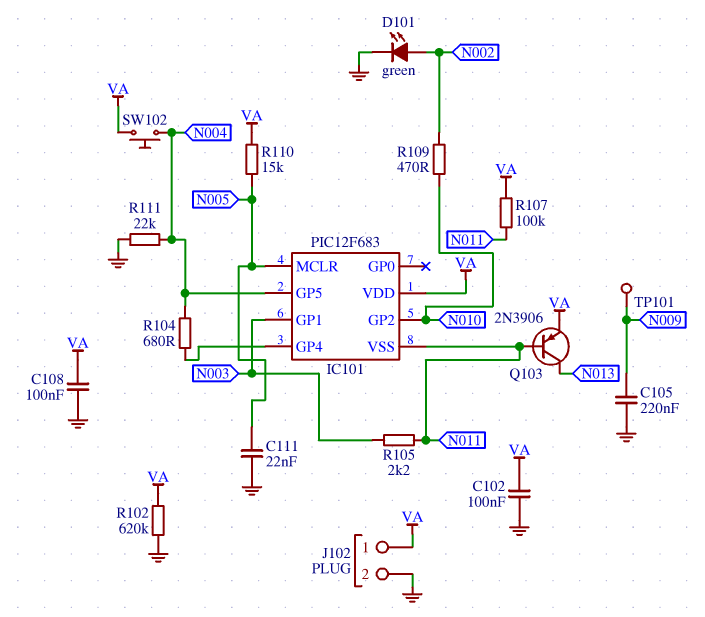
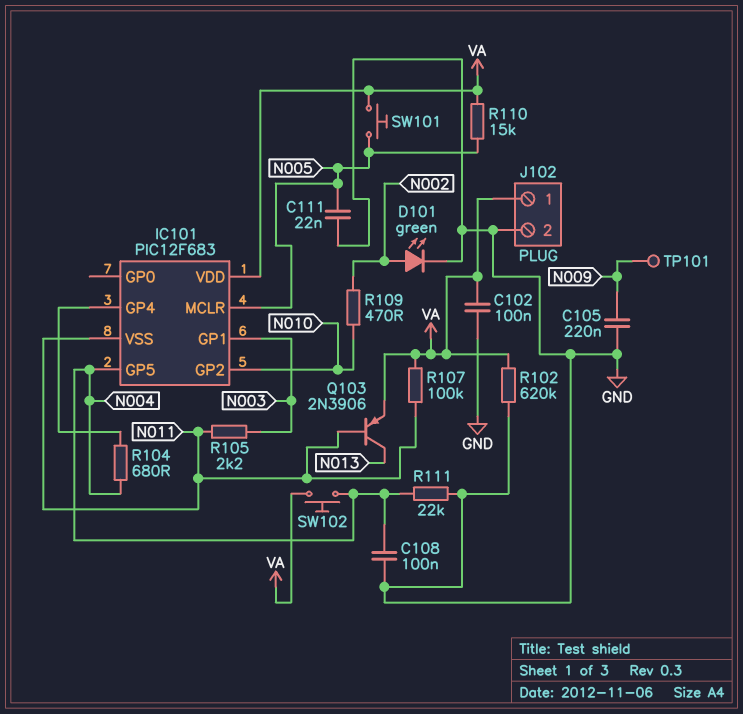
C108: 100nF (GND, VA) -> 100nF (GND, N004)
SW101: none -> button (N005, VA)

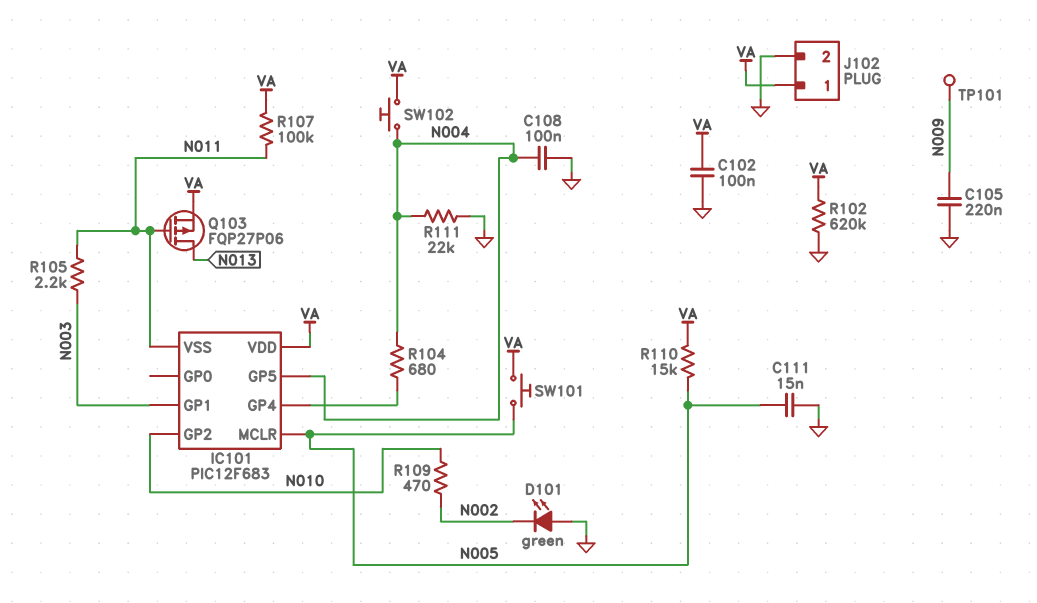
C111: 22nF (GND, N005) -> 15nF (GND, N005)
D101: LED green (A N002, K GND) -> LED green (A GND, K N002)
Q103: PNP 2N3906 (B N011, C N013, E VA) -> PMOS FQP27P06 (G N011, D N013, S VA)

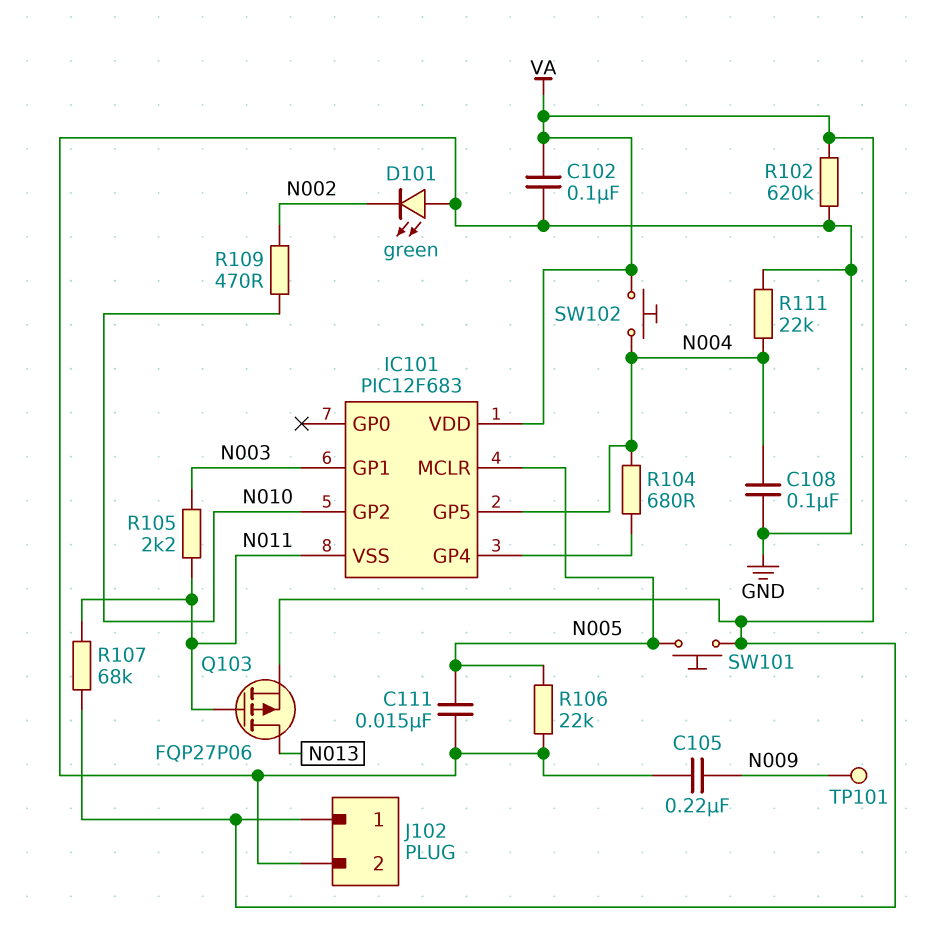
R106: none -> 22k (GND, N005)
R107: 100k (N011, VA) -> 68k (N011, VA)
R110: 15k (N005, VA) -> none

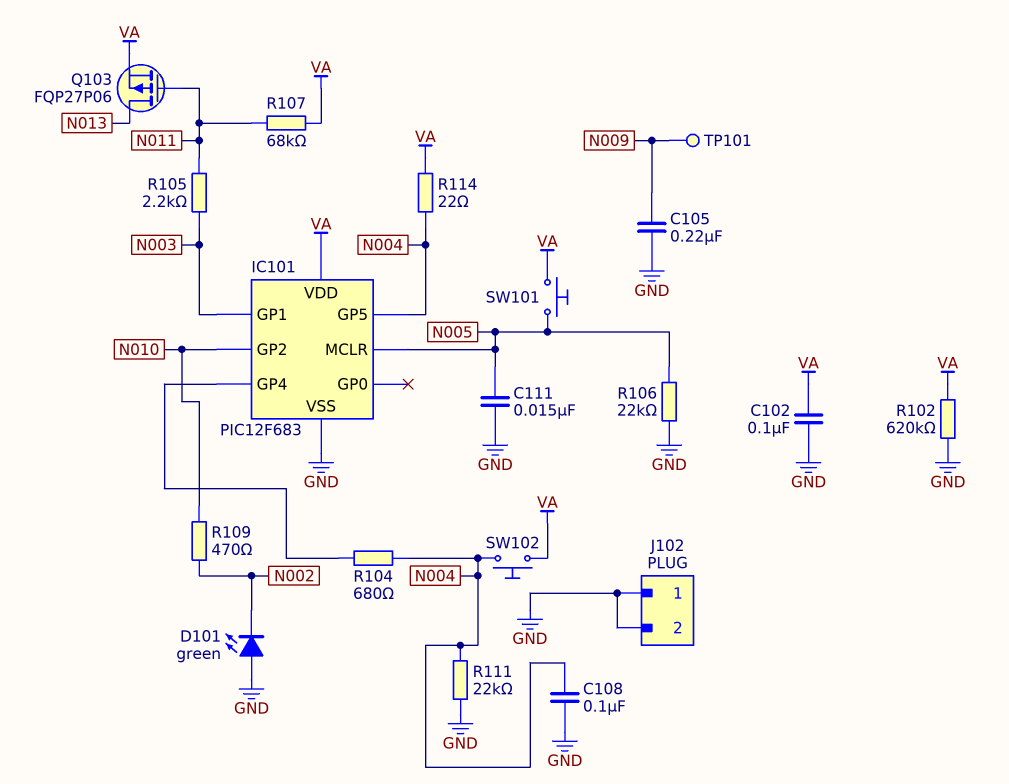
IC101 pin VSS: N011 -> GND
J102 pin 1: VA -> GND
R114: none -> 22 (N004, VA)

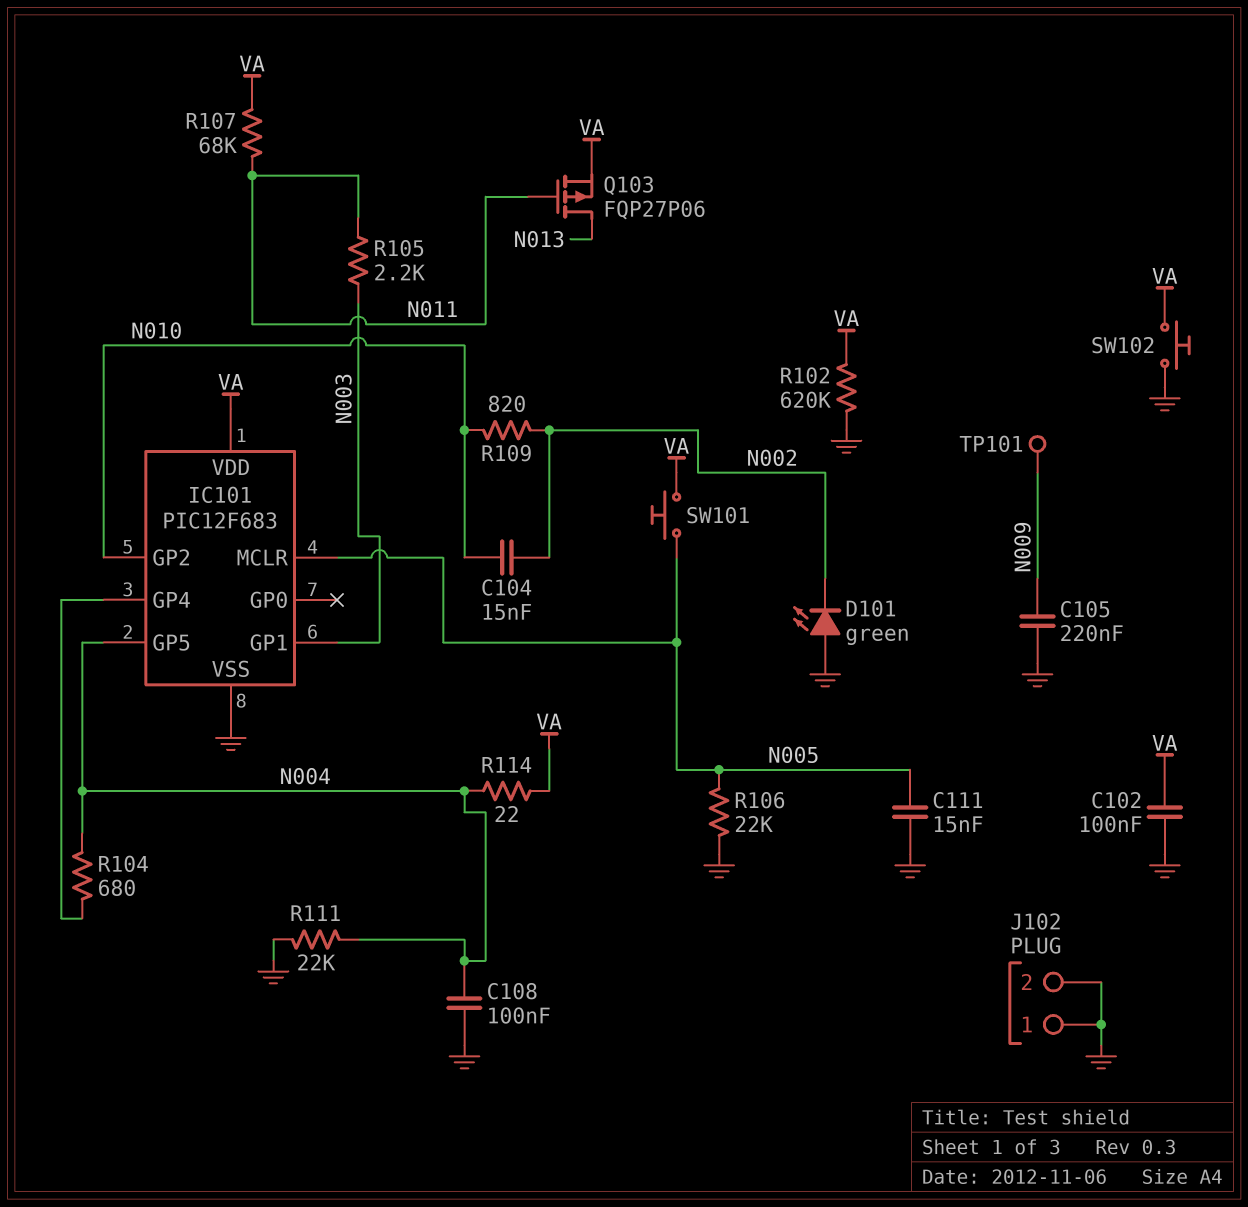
C104: none -> 15nF (N002, N010)
R109: 470 (N002, N010) -> 820 (N002, N010)
SW102: button (N004, VA) -> button (GND, VA)

